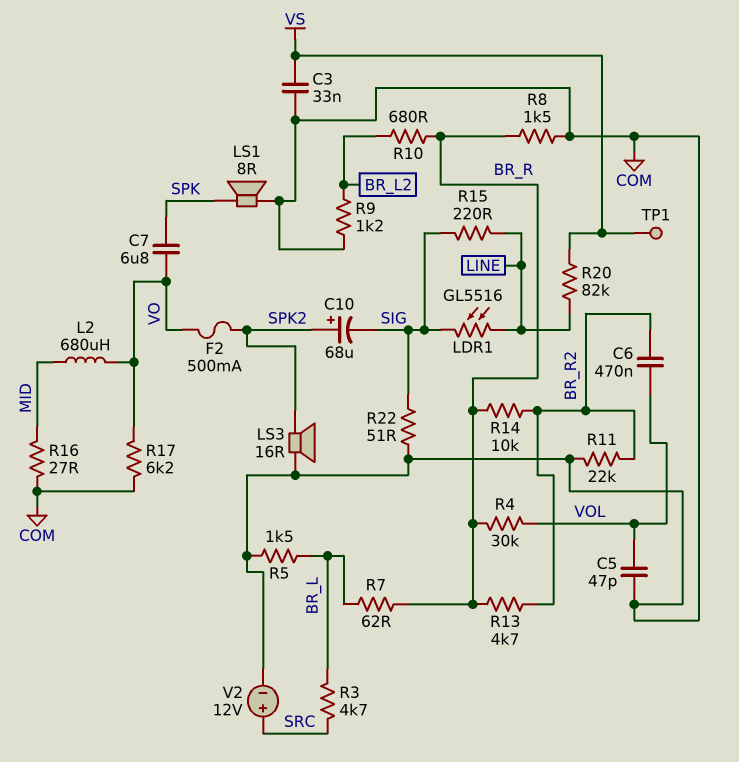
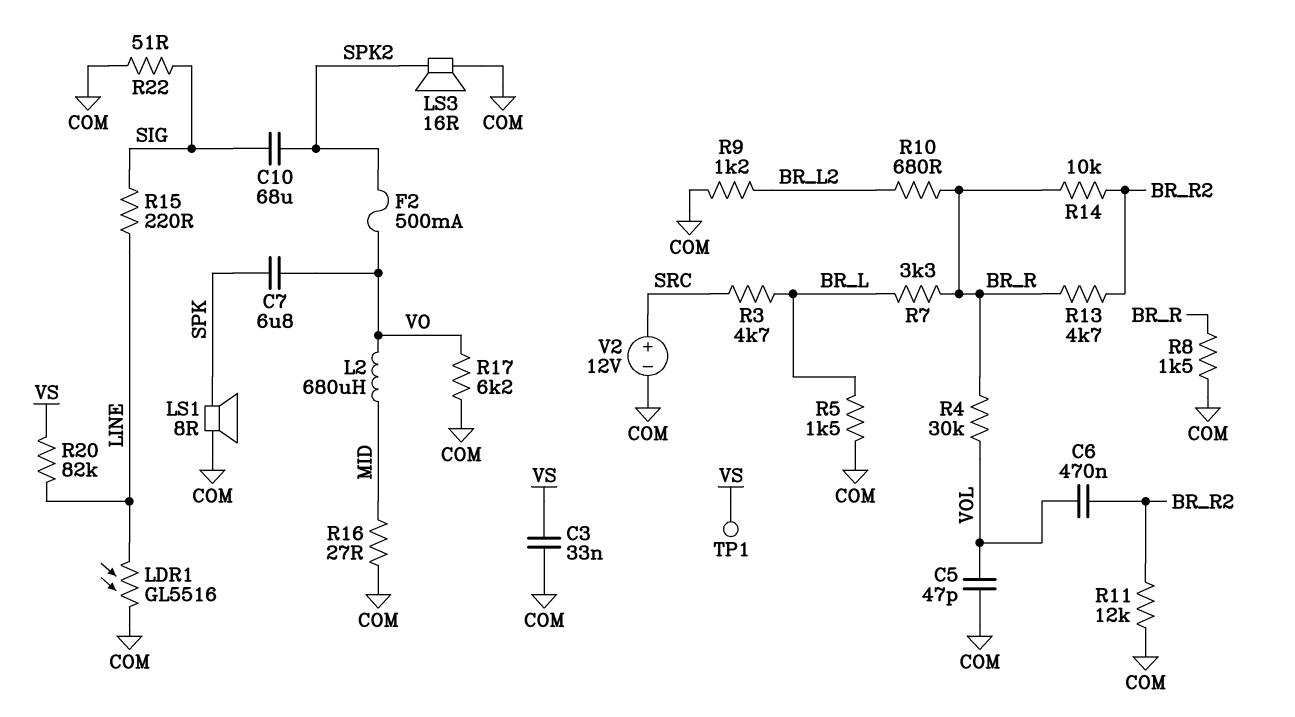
C10: 68uF (plus SPK2, minus SIG) -> 68uF (SIG, SPK2)
LDR1: GL5516 (LINE, SIG) -> GL5516 (COM, LINE)
R7: 62 (BR_L, BR_R) -> 3.3k (BR_L, BR_R)
R11: 22k (BR_R2, COM) -> 12k (BR_R2, COM)

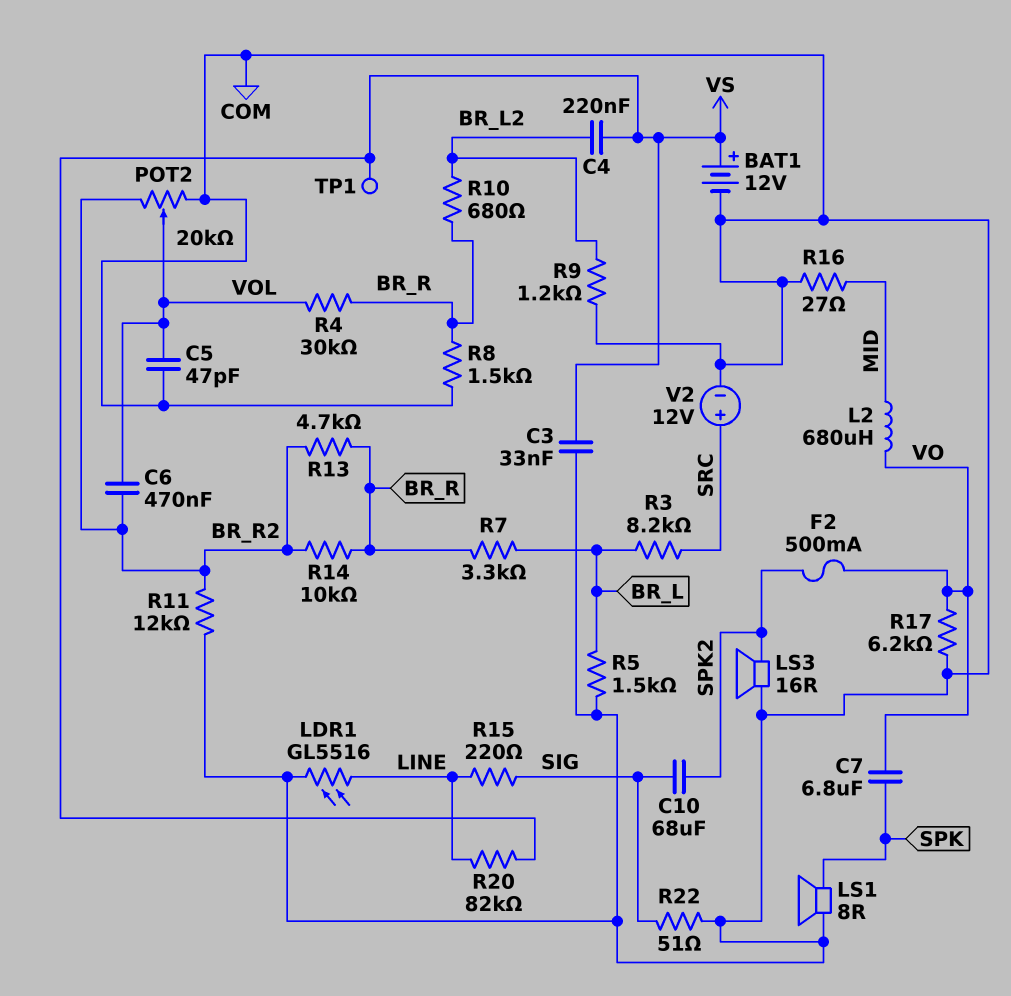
BAT1: none -> 12V (plus VS, minus COM)
C4: none -> 220nF (BR_L2, VS)
POT2: none -> 20k (BR_R2, COM, wiper VOL)
R3: 4.7k (BR_L, SRC) -> 8.2k (BR_L, SRC)

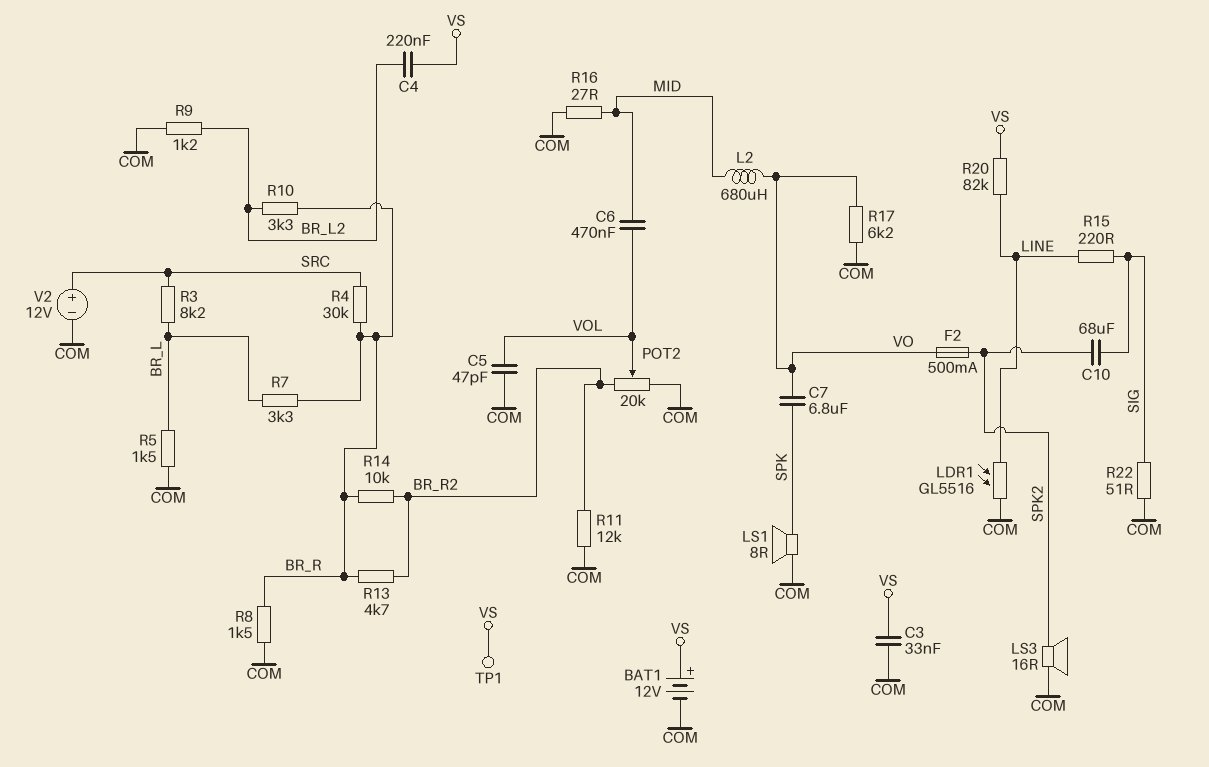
C6: 470nF (BR_R2, VOL) -> 470nF (MID, VOL)
R4: 30k (BR_R, VOL) -> 30k (BR_R, SRC)
R10: 680 (BR_L2, BR_R) -> 3.3k (BR_L2, BR_R)

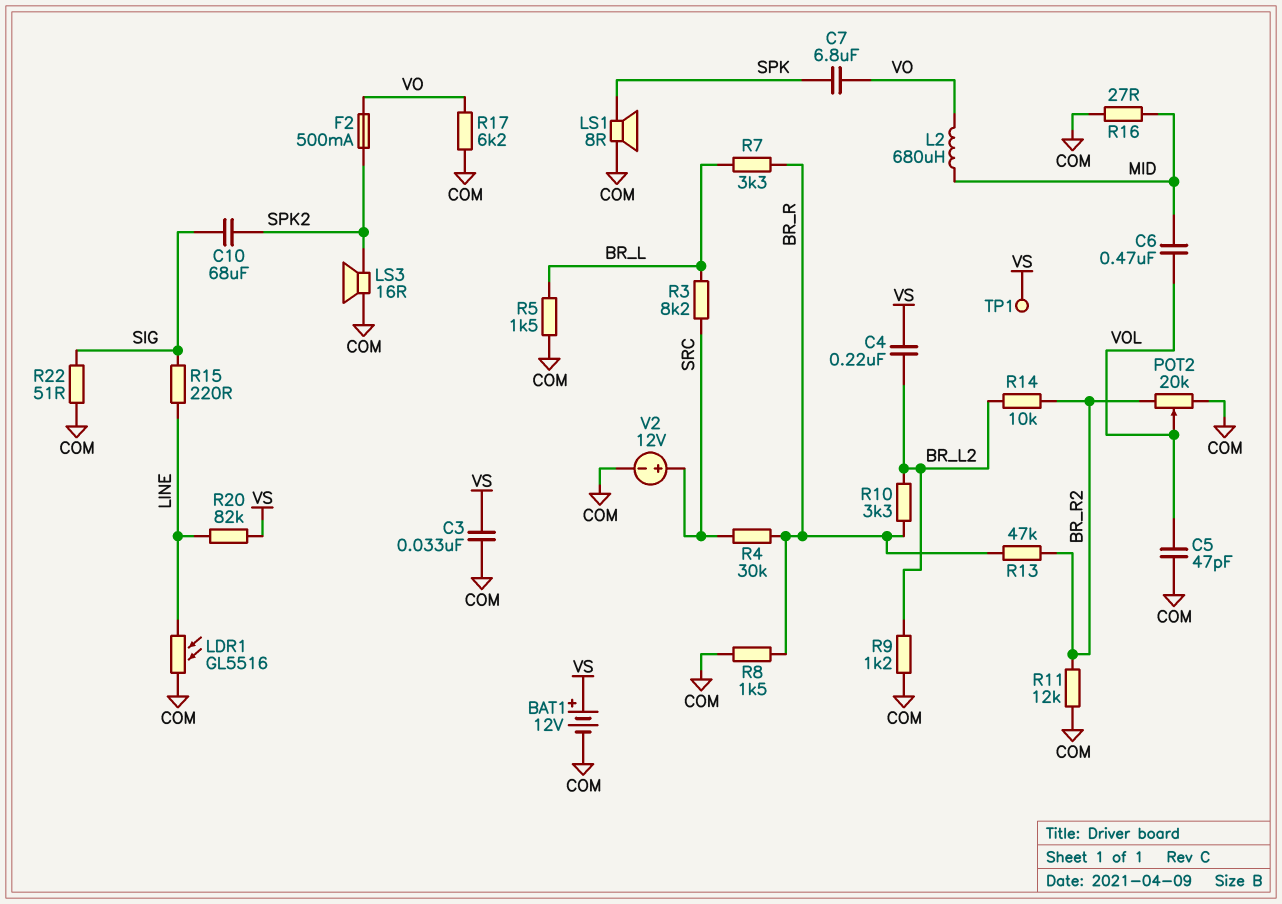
R13: 4.7k (BR_R, BR_R2) -> 47k (BR_R, BR_R2)
R14: 10k (BR_R, BR_R2) -> 10k (BR_L2, BR_R2)

